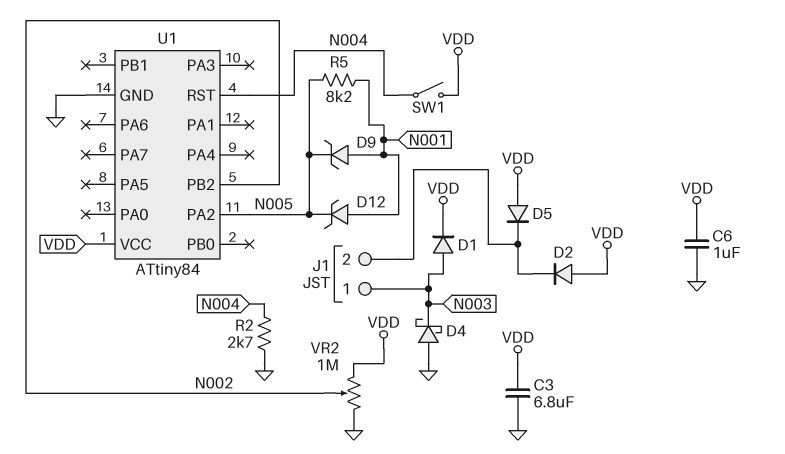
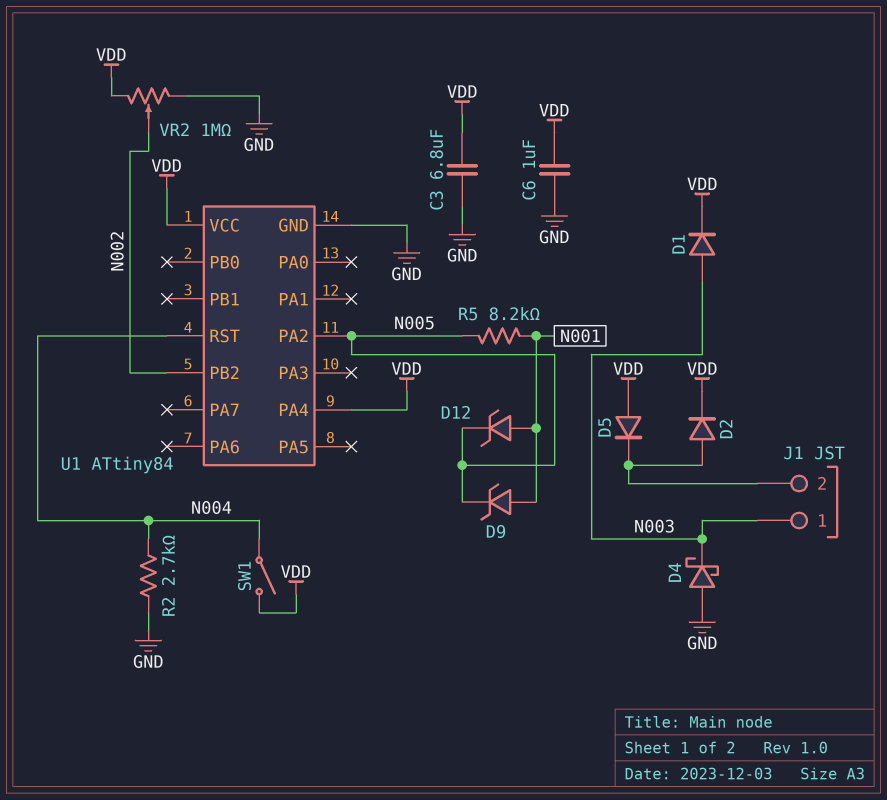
D2: diode (A VDD, K J1/2) -> diode (A J1/2, K VDD)
U1 pin PA4: none -> VDD

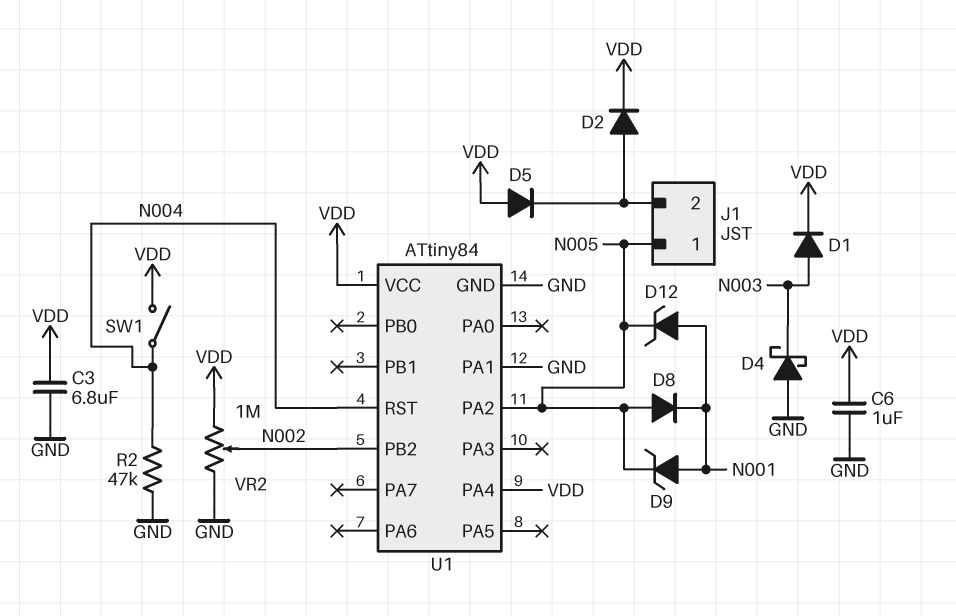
D8: none -> diode (A N005, K N001)
J1 pin 1: N003 -> N005
R2: 2.7k (GND, N004) -> 47k (GND, N004)
R5: 8.2k (N001, N005) -> none
U1 pin PA1: none -> GND

